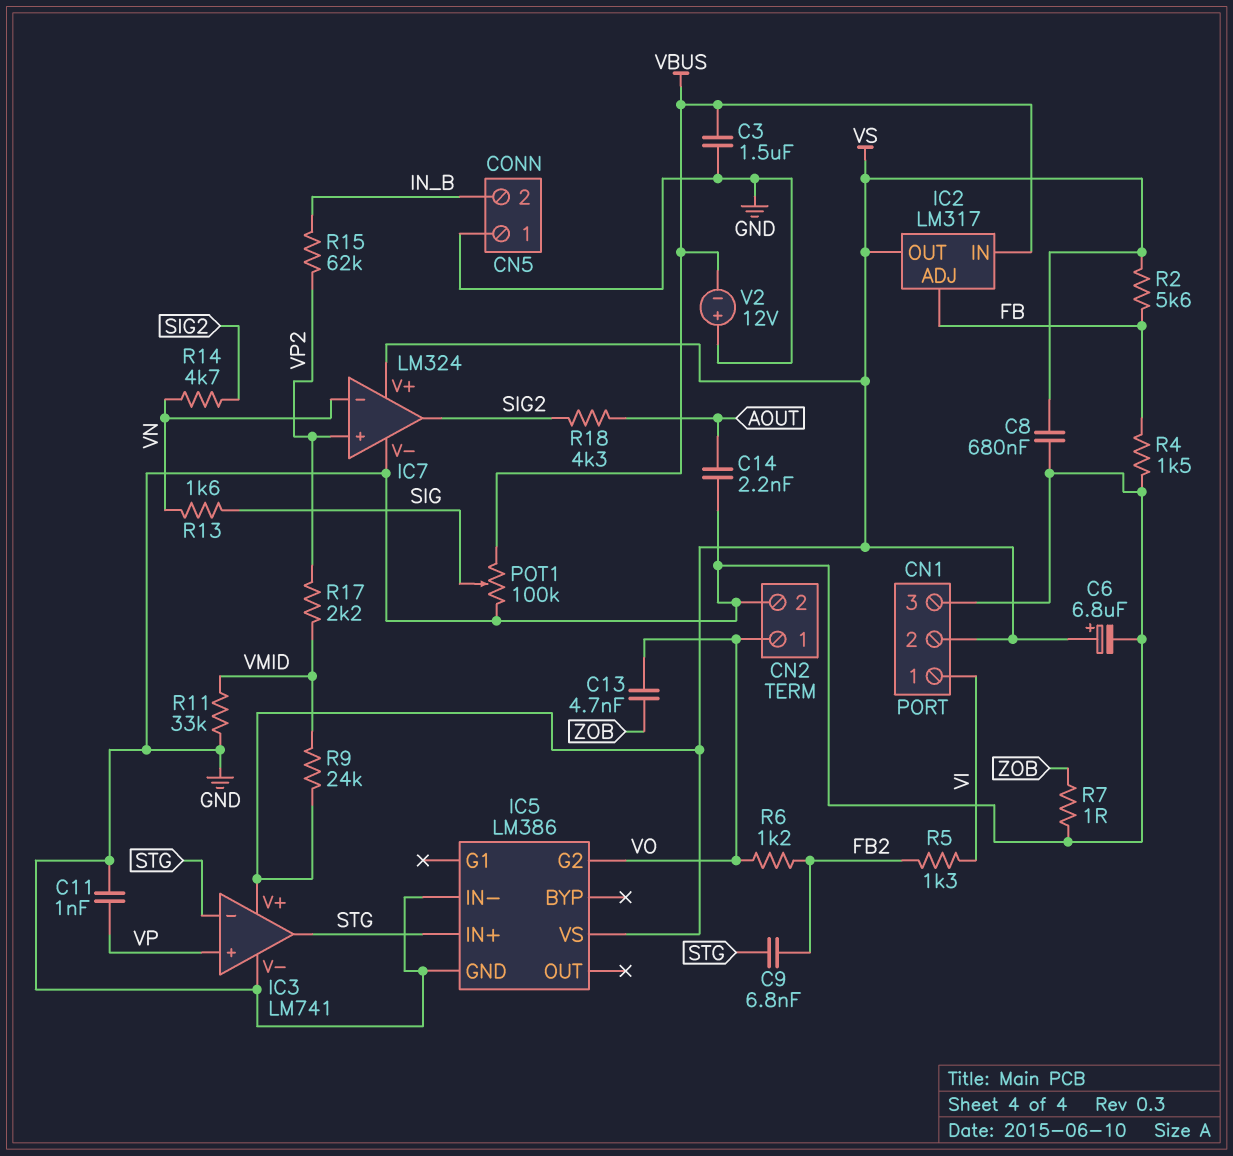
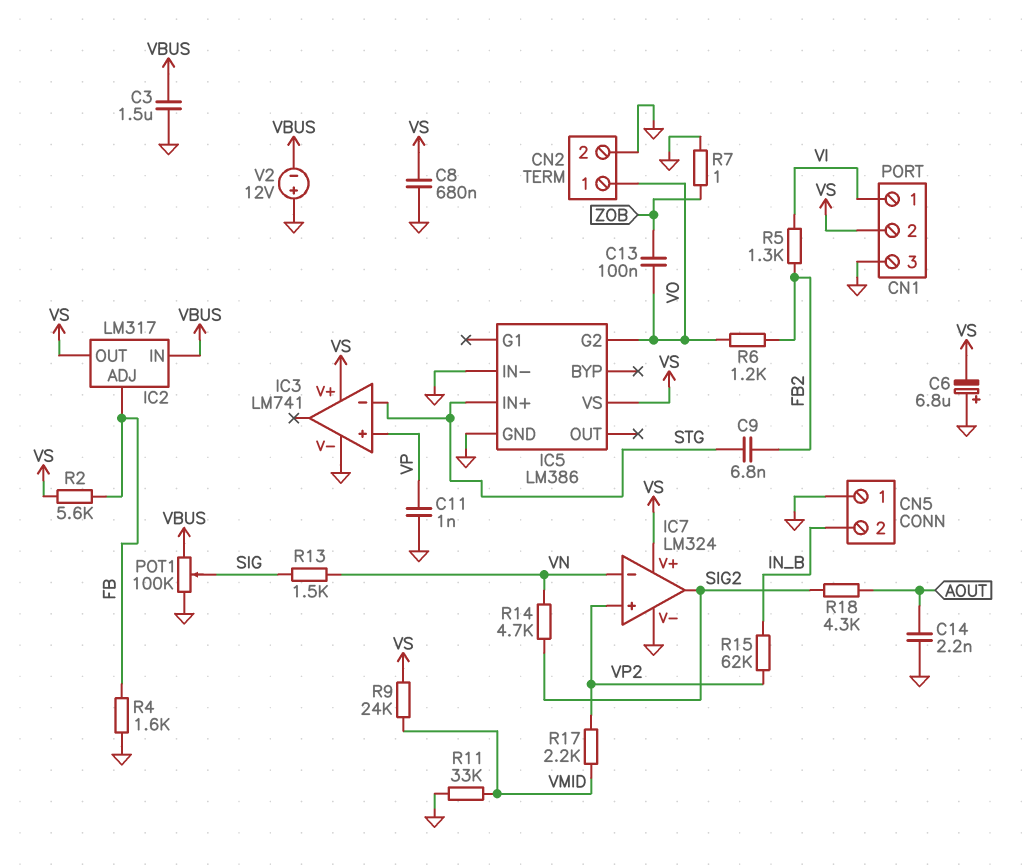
C6: 6.8uF (plus VS, minus GND) -> 6.8uF (plus GND, minus VS)
C13: 4.7nF (VO, ZOB) -> 100nF (VO, ZOB)
IC3 pin out: STG -> none
R4: 1.5k (FB, GND) -> 1.6k (FB, GND)
R13: 1.6k (SIG, VN) -> 1.5k (SIG, VN)

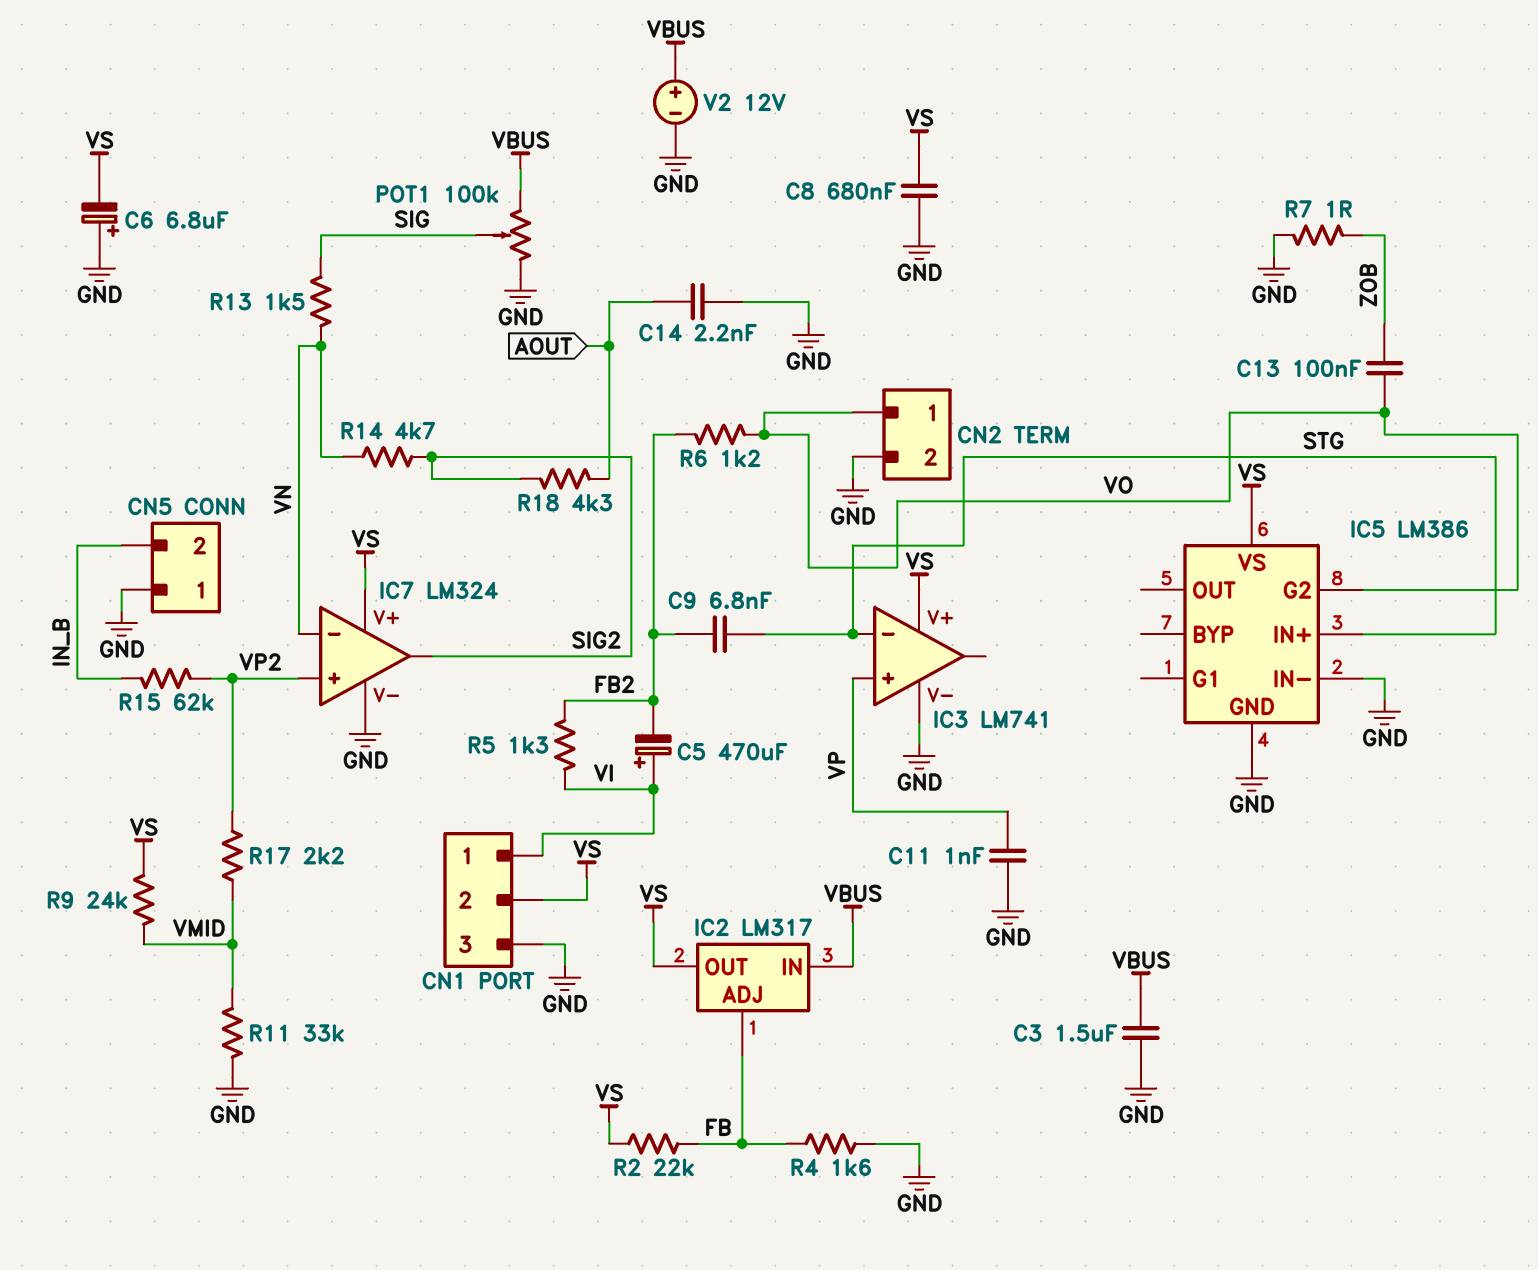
C5: none -> 470uF (plus VI, minus FB2)
R2: 5.6k (FB, VS) -> 22k (FB, VS)
V2: 12V (plus GND, minus VBUS) -> 12V (plus VBUS, minus GND)

